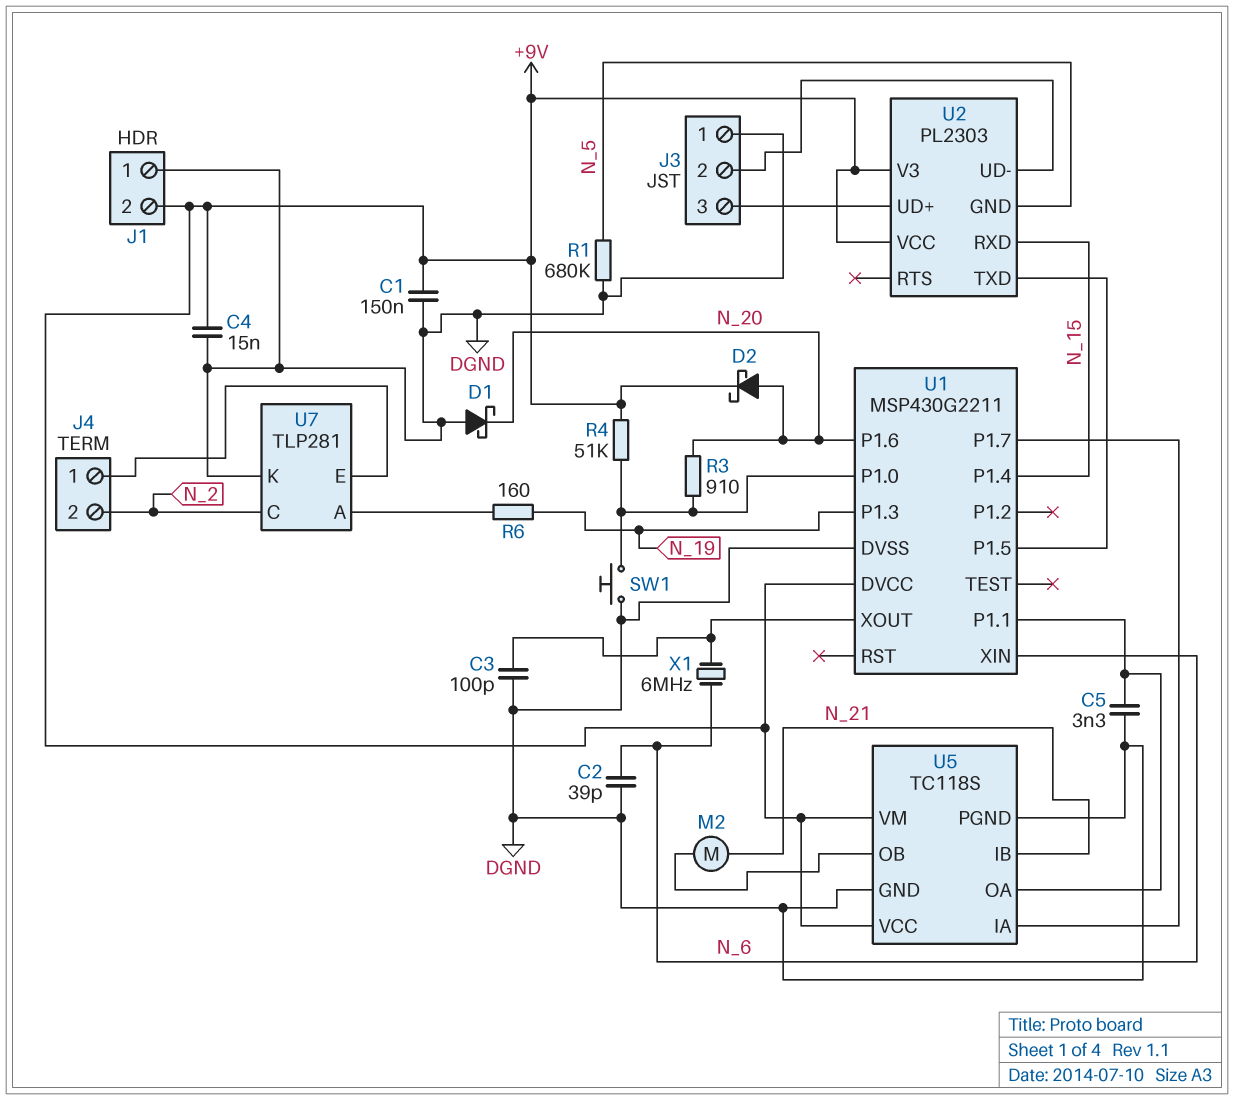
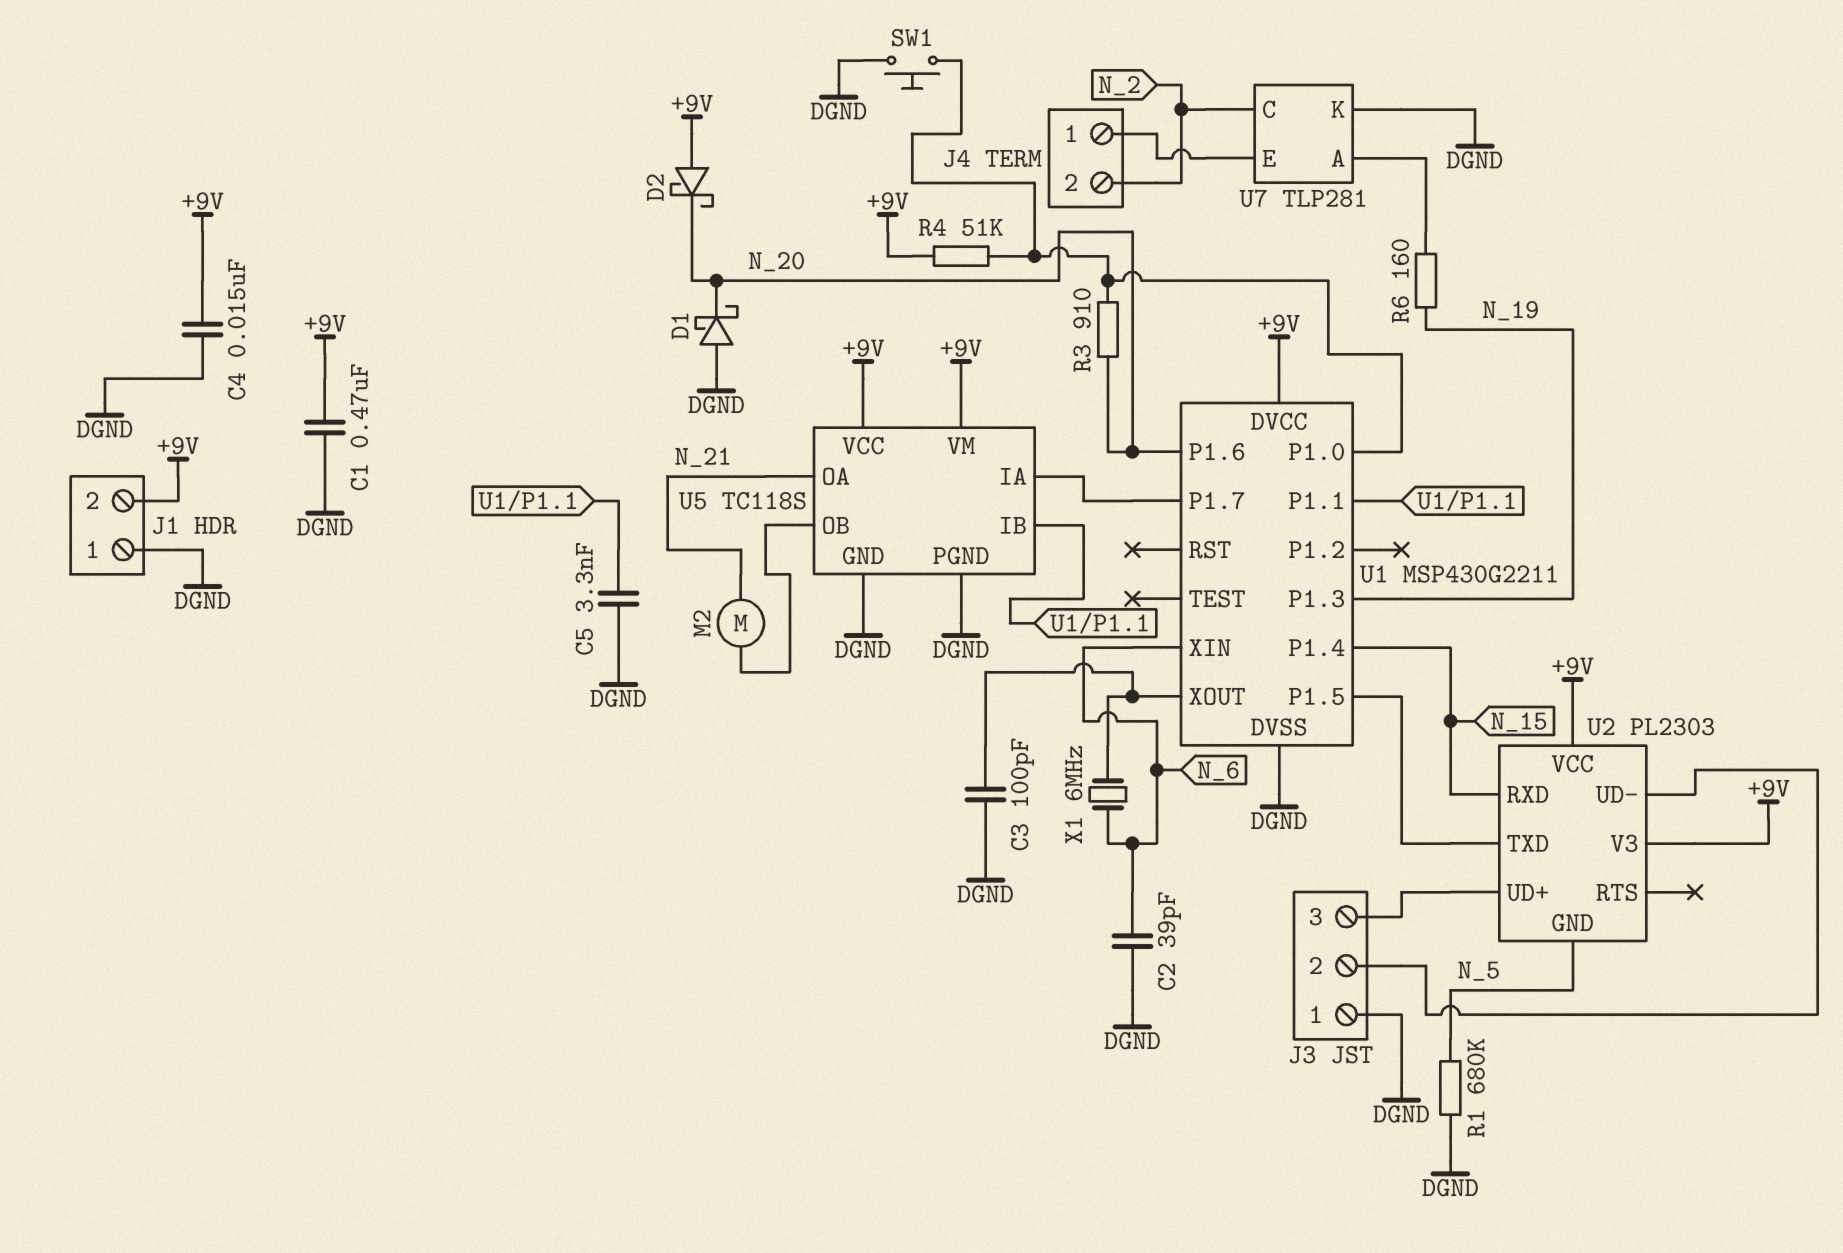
C1: 150nF (+9V, DGND) -> 470nF (+9V, DGND)
D2: schottky (A N_20, K +9V) -> schottky (A +9V, K N_20)
U5 pin IB: N_21 -> U1/P1.1
U5 pin OA: U1/P1.1 -> N_21

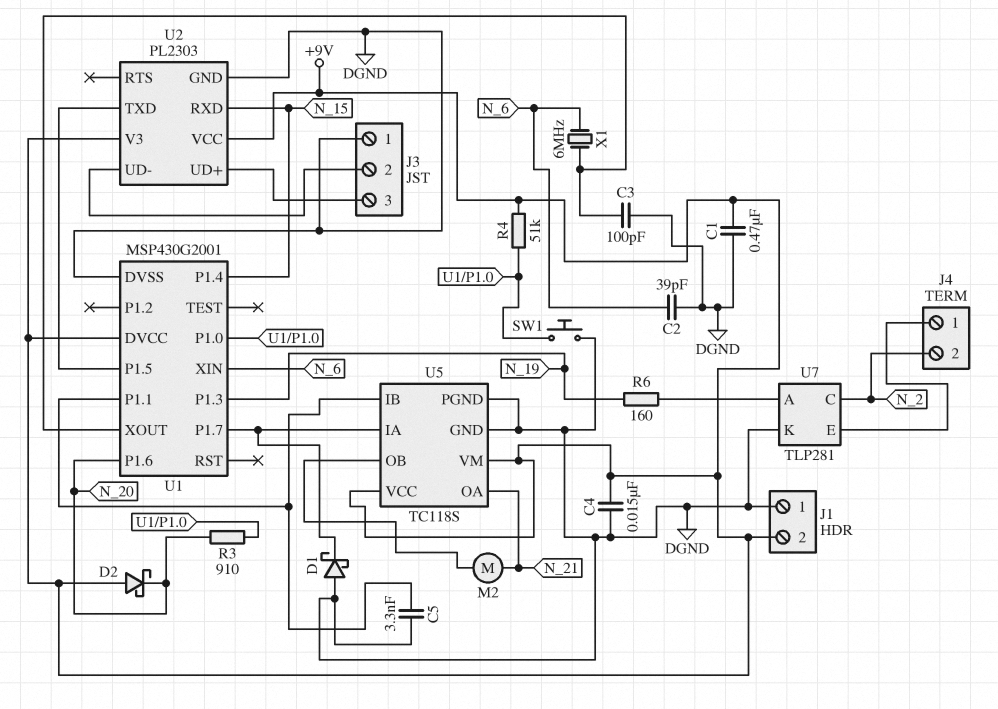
D1: schottky (A DGND, K N_20) -> schottky (A DGND, K U1/P1.7)
R1: 680k (DGND, N_5) -> none
U1: MSP430G2211 -> MSP430G2001
U2 pin GND: N_5 -> DGND

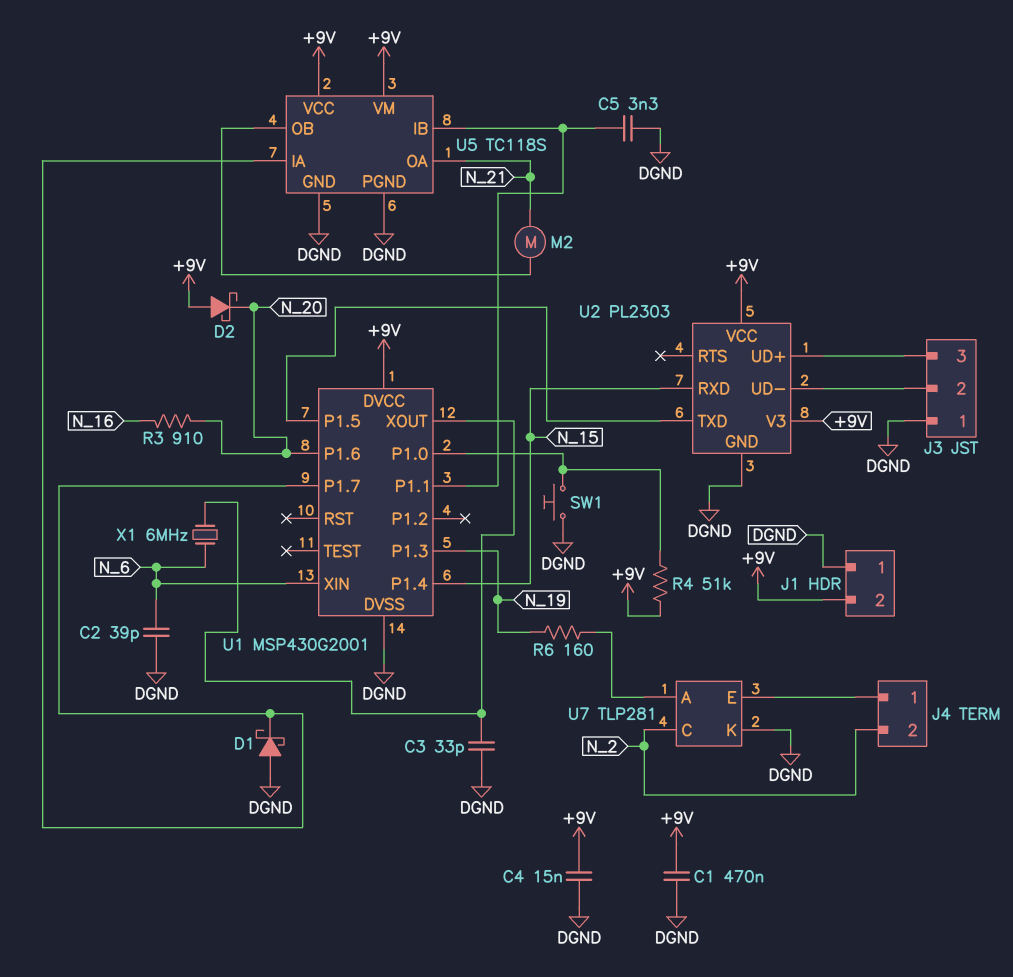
C3: 100pF (DGND, U1/XOUT) -> 33pF (DGND, U1/XOUT)
R3: 910 (N_20, U1/P1.0) -> 910 (N_16, N_20)

